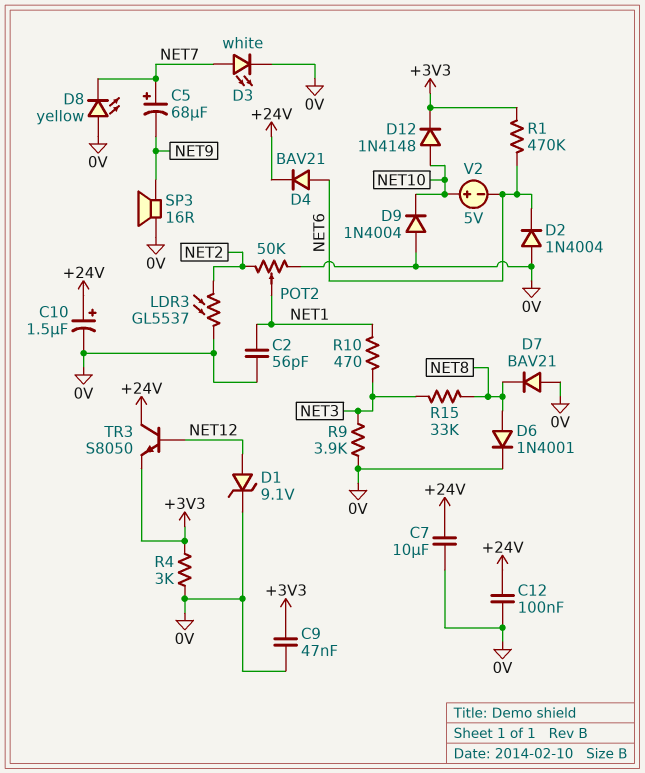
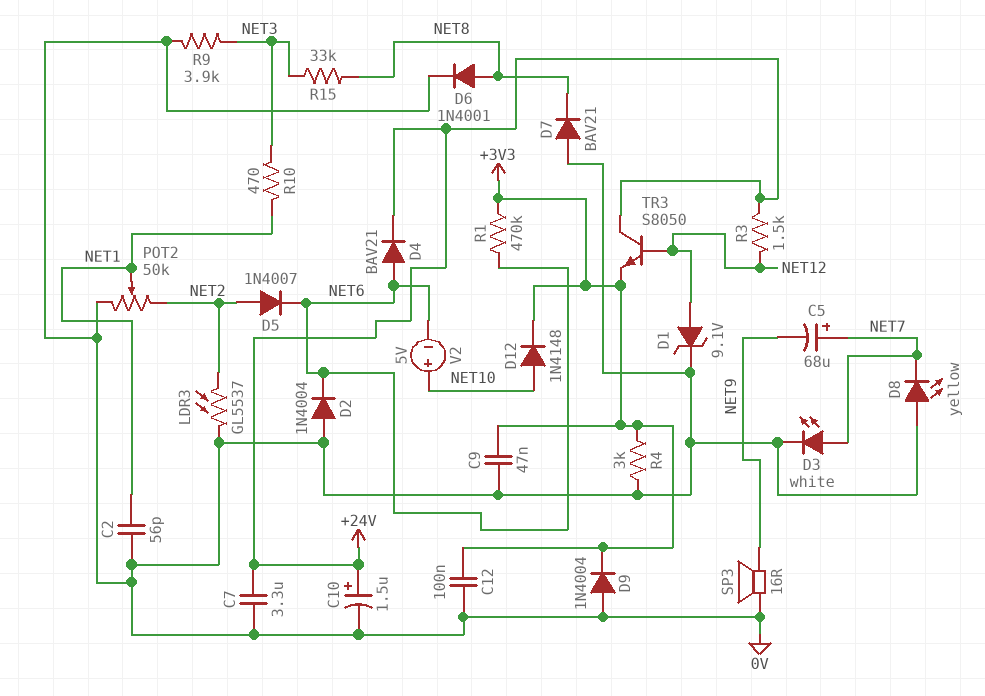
C7: 10uF (+24V, 0V) -> 3.3uF (+24V, 0V)
C12: 100nF (+24V, 0V) -> 100nF (+3V3, 0V)
D5: none -> diode 1N4007 (A NET2, K NET6)
D9: diode 1N4004 (A 0V, K NET10) -> diode 1N4004 (A 0V, K +3V3)
R3: none -> 1.5k (+24V, NET12)

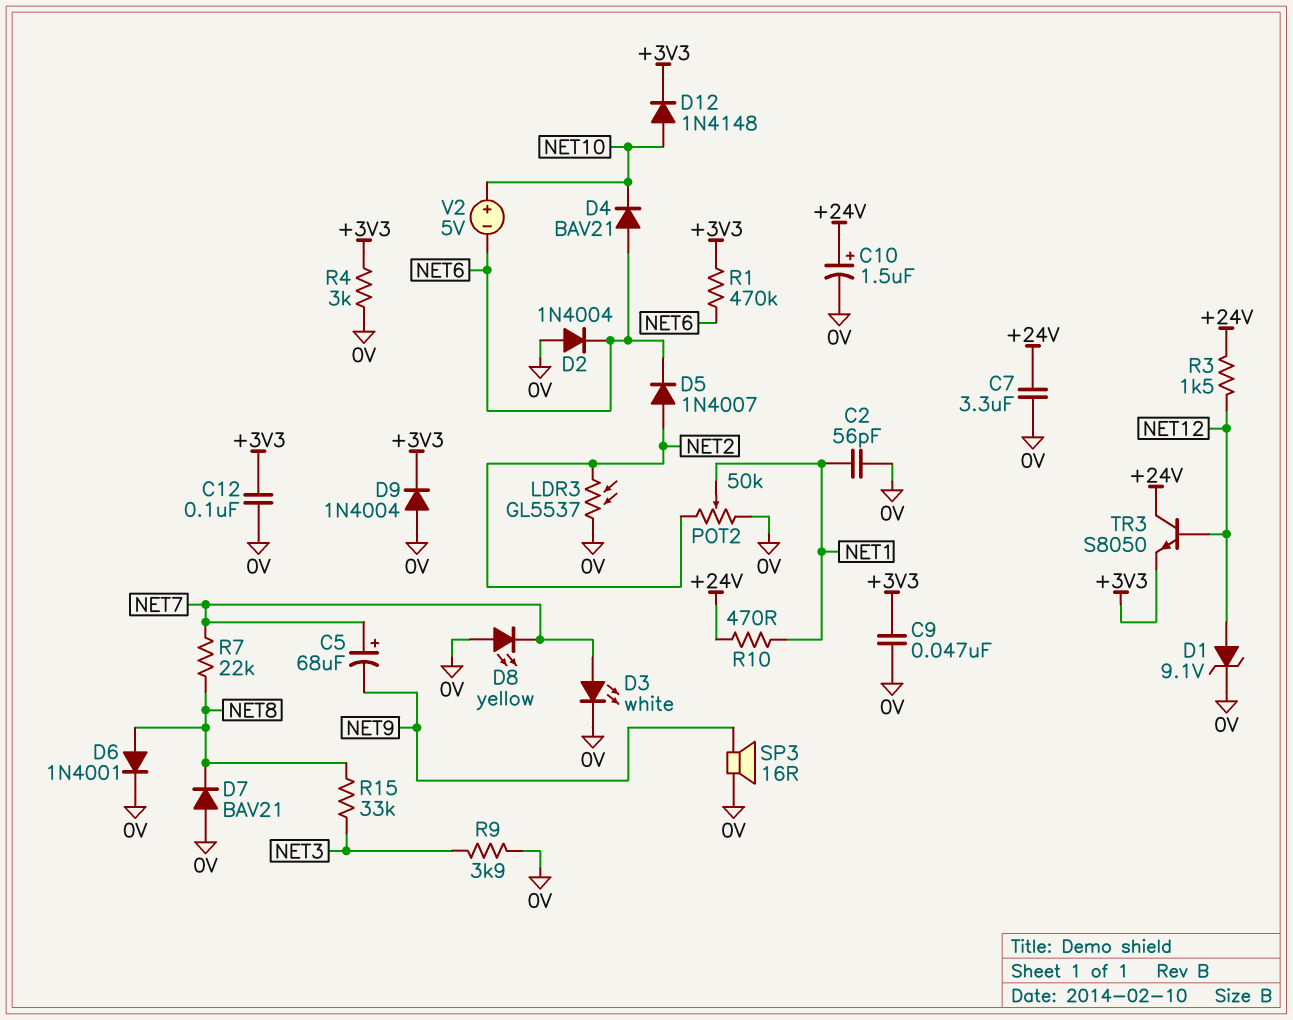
D4: diode BAV21 (A NET6, K +24V) -> diode BAV21 (A NET6, K NET10)
R7: none -> 22k (NET7, NET8)
R10: 470 (NET1, NET3) -> 470 (+24V, NET1)

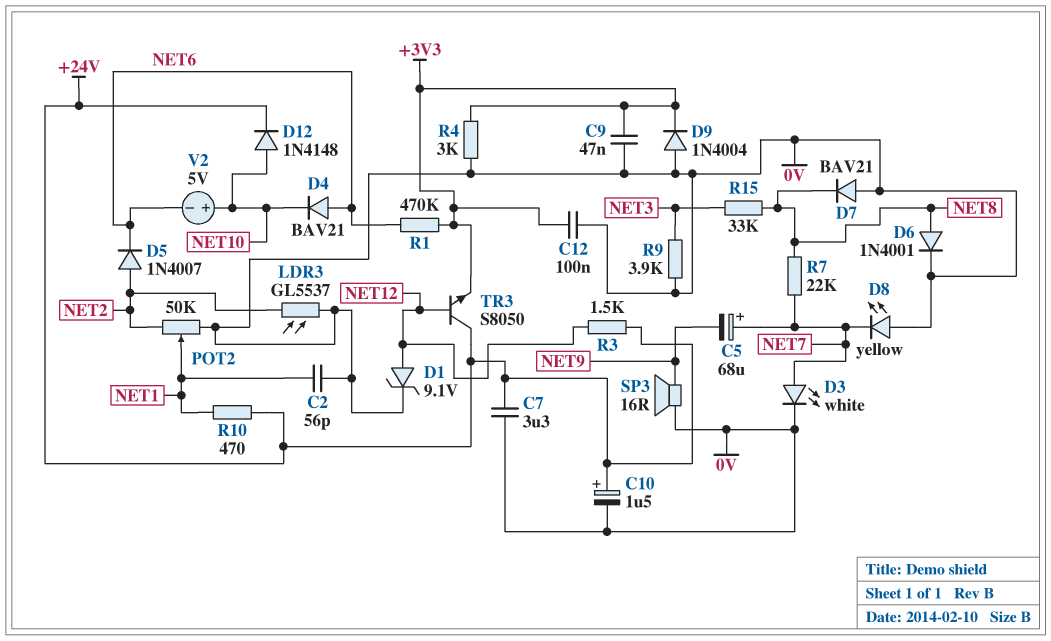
D2: diode 1N4004 (A 0V, K NET6) -> none
D12: diode 1N4148 (A NET10, K +3V3) -> diode 1N4148 (A NET10, K +24V)

